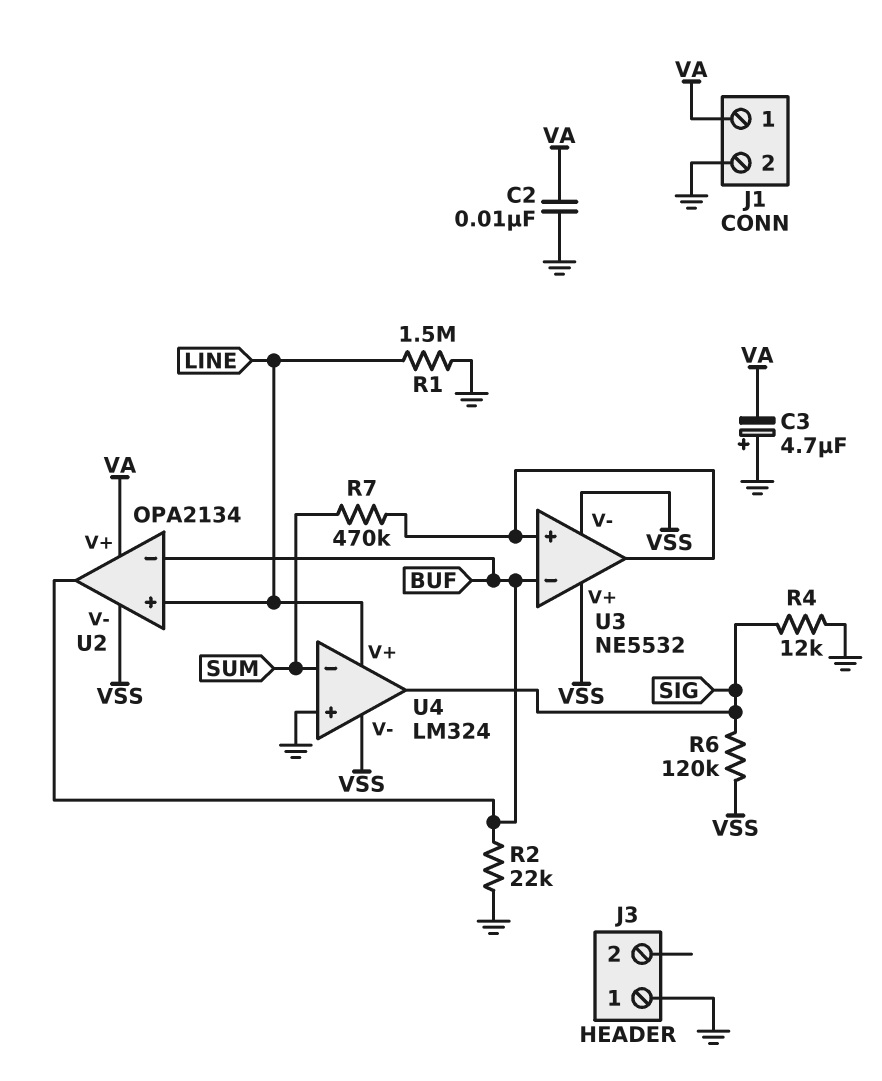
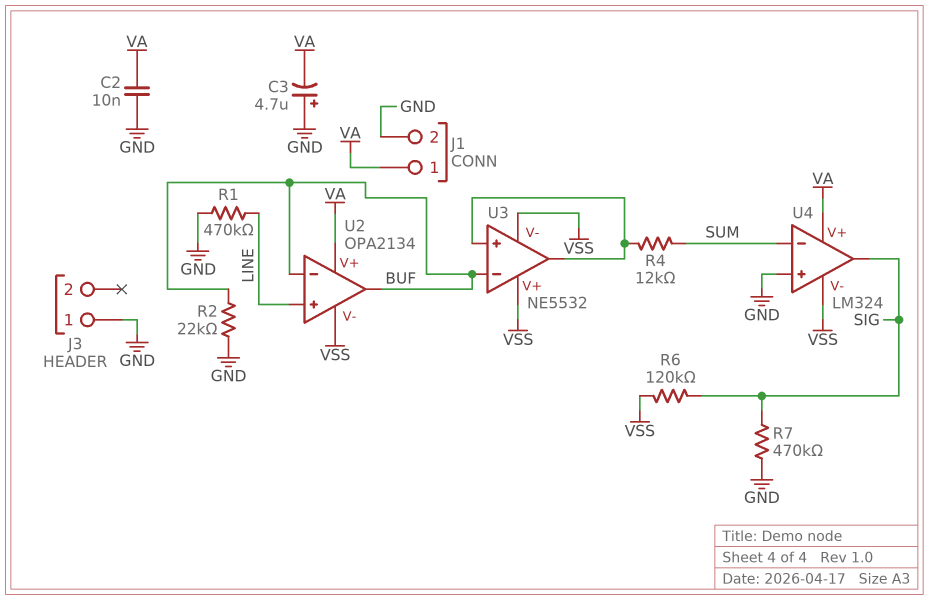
R1: 1.5M (GND, LINE) -> 470k (GND, LINE)
R4: 12k (GND, SIG) -> 12k (SUM, U3/in+)
R7: 470k (SUM, U3/in+) -> 470k (GND, SIG)
U4 pin V+: LINE -> VA

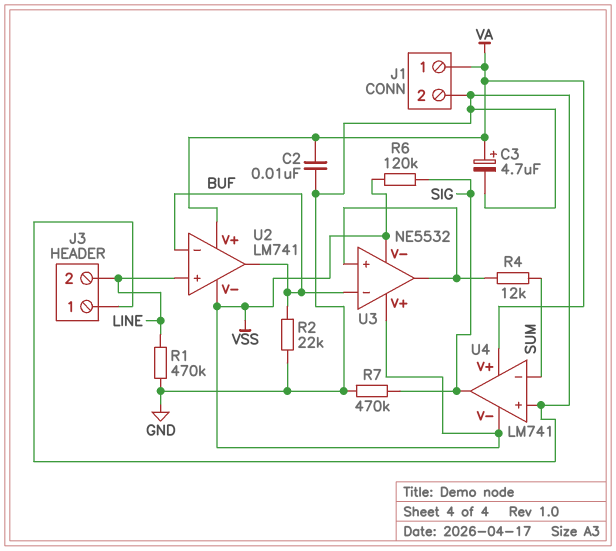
C3: 4.7uF (plus GND, minus VA) -> 4.7uF (plus VA, minus GND)
J3 pin 2: none -> LINE
U2: OPA2134 -> LM741
U4: LM324 -> LM741

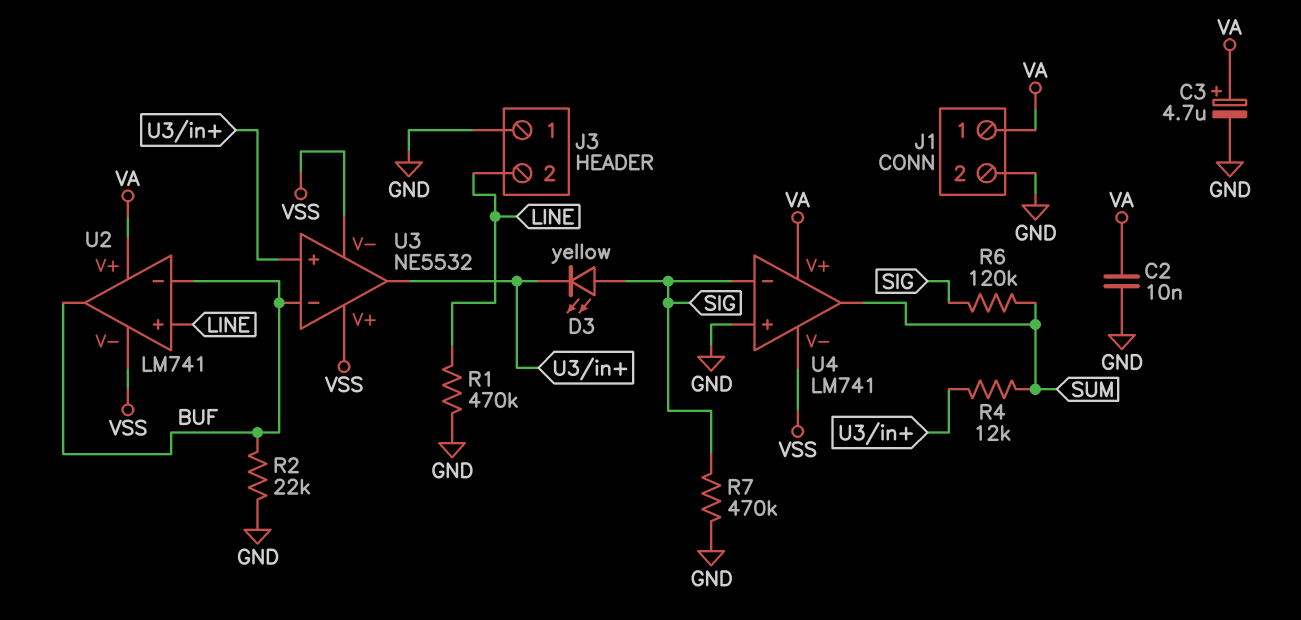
D3: none -> LED yellow (A SIG, K U3/in+)
R6: 120k (SIG, VSS) -> 120k (SIG, SUM)
U4 pin in-: SUM -> SIG
U4 pin out: SIG -> SUM

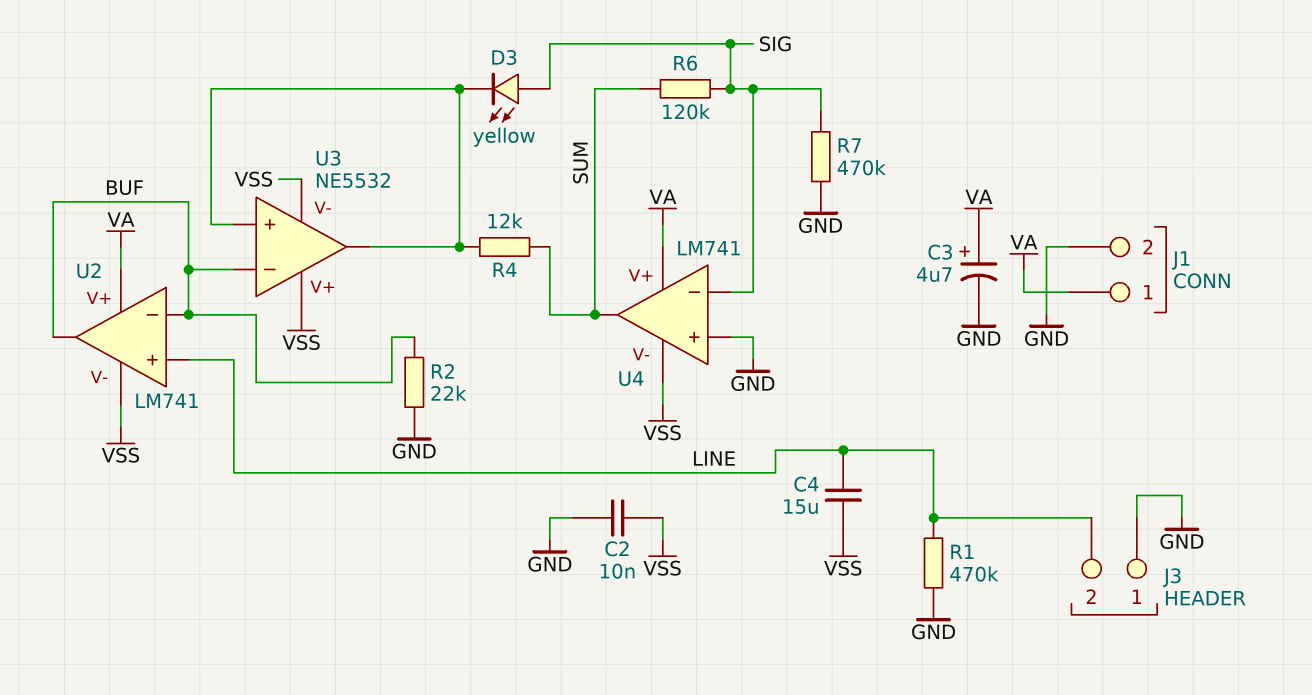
C2: 10nF (GND, VA) -> 10nF (GND, VSS)
C4: none -> 15uF (LINE, VSS)

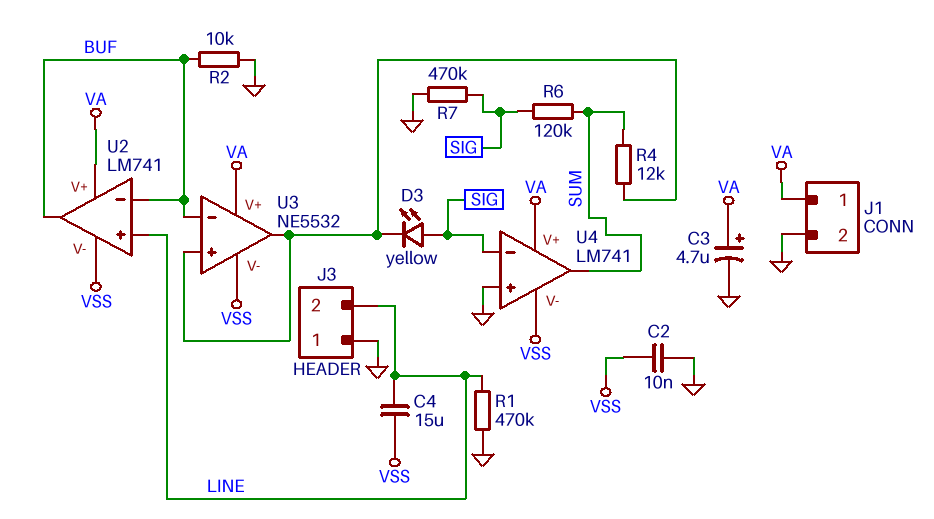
R2: 22k (BUF, GND) -> 10k (BUF, GND)
U3 pin V+: VSS -> VA

